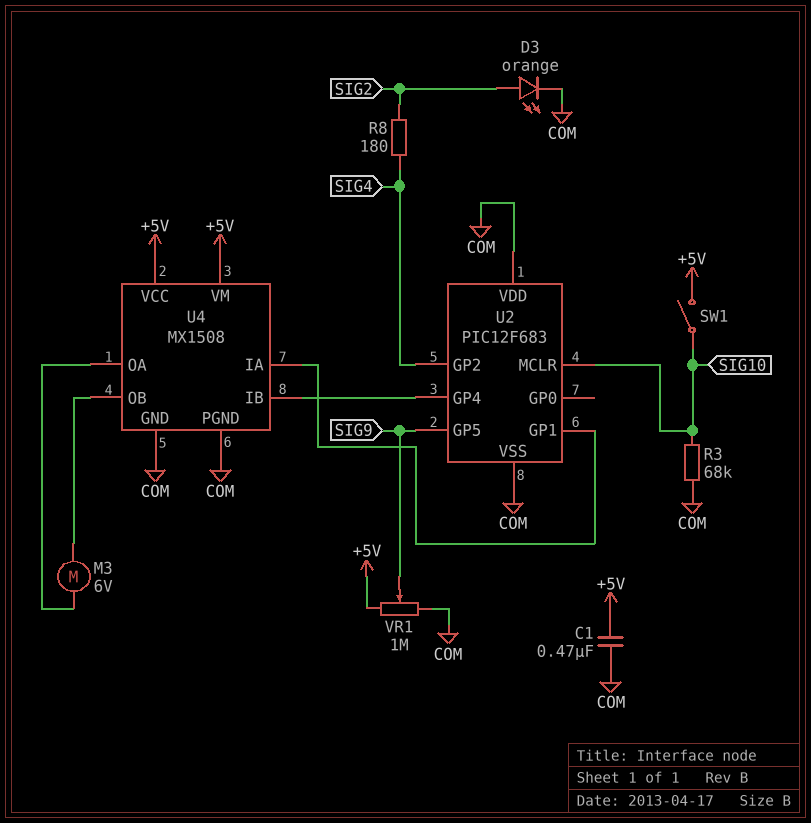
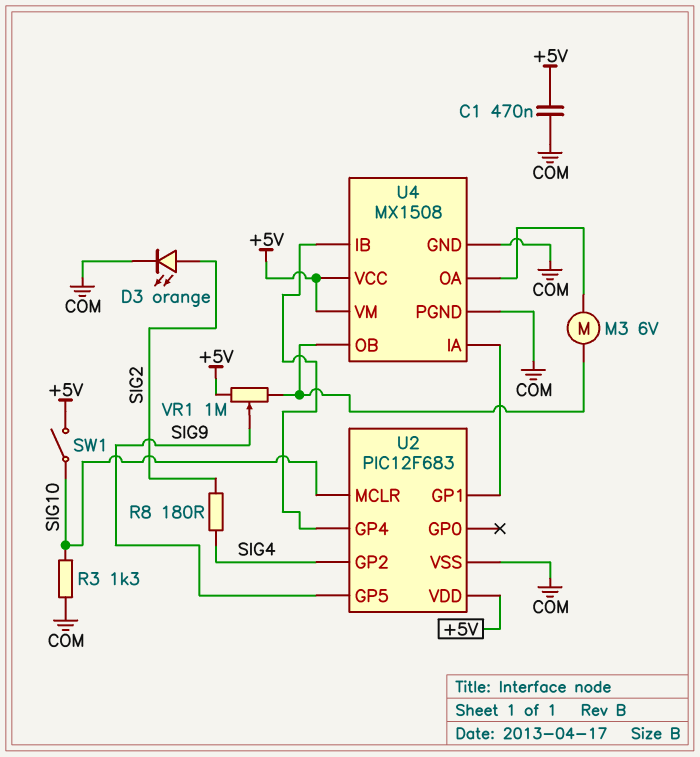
R3: 68k (COM, SIG10) -> 1.3k (COM, SIG10)
U2 pin VDD: COM -> +5V
VR1: 1M (+5V, COM, wiper SIG9) -> 1M (+5V, U4/OB, wiper SIG9)

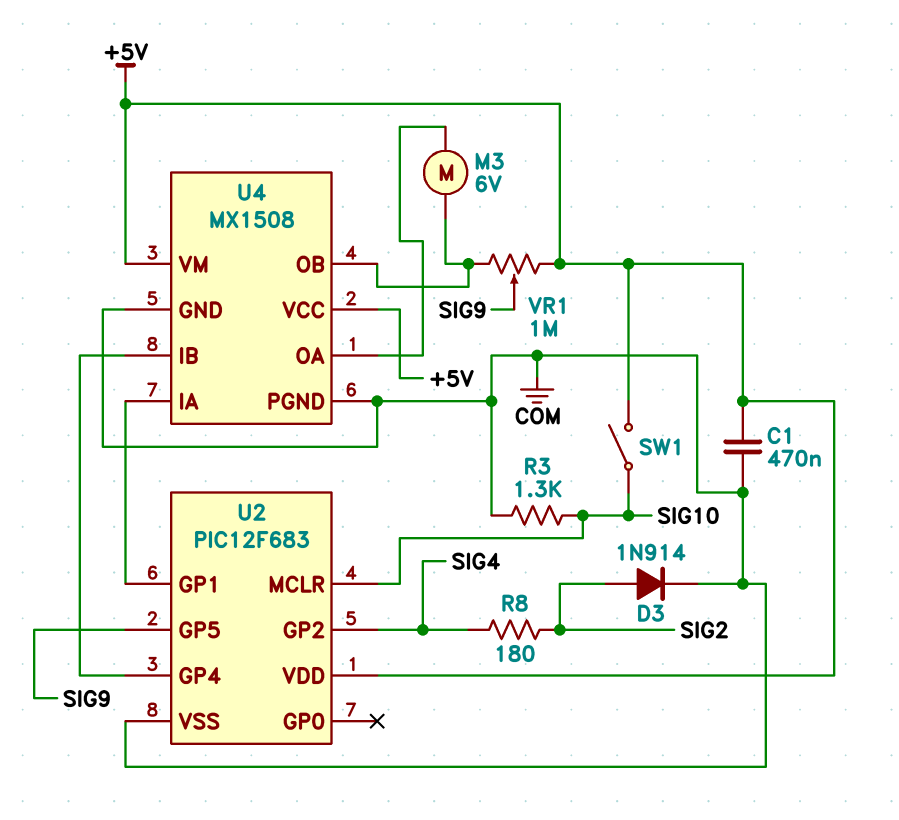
D3: LED orange (A SIG2, K COM) -> diode 1N914 (A SIG2, K COM)

